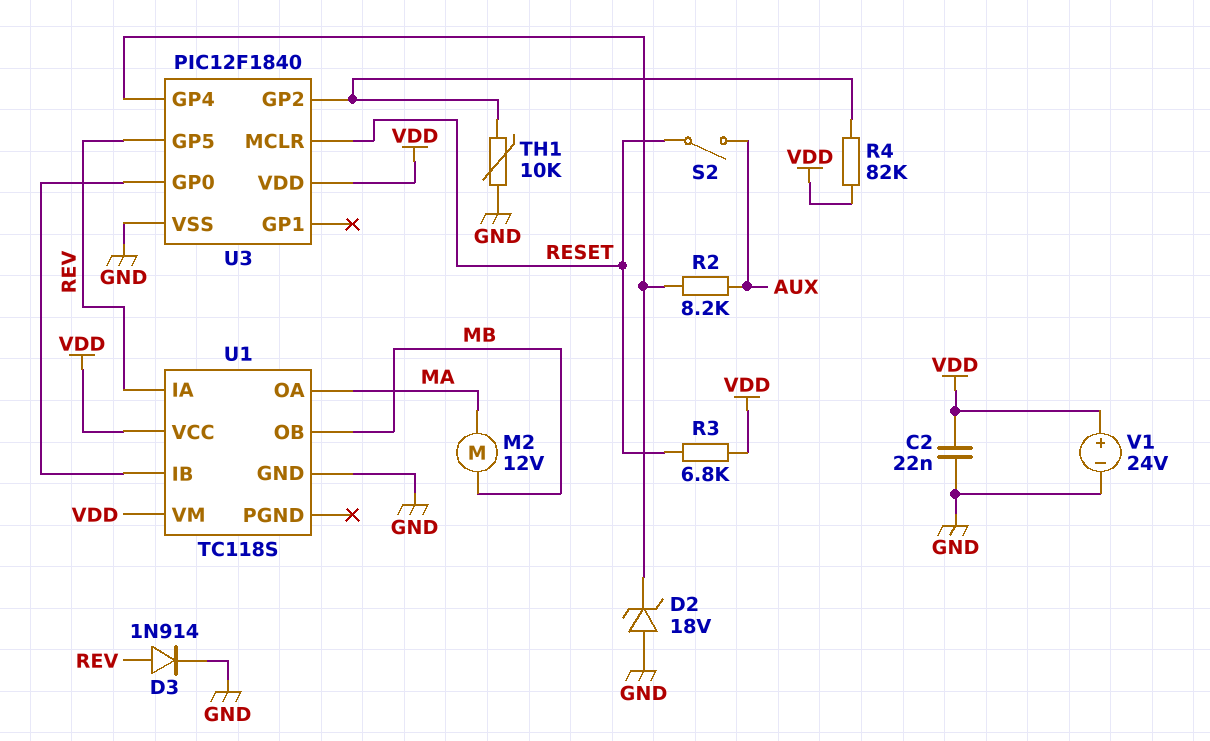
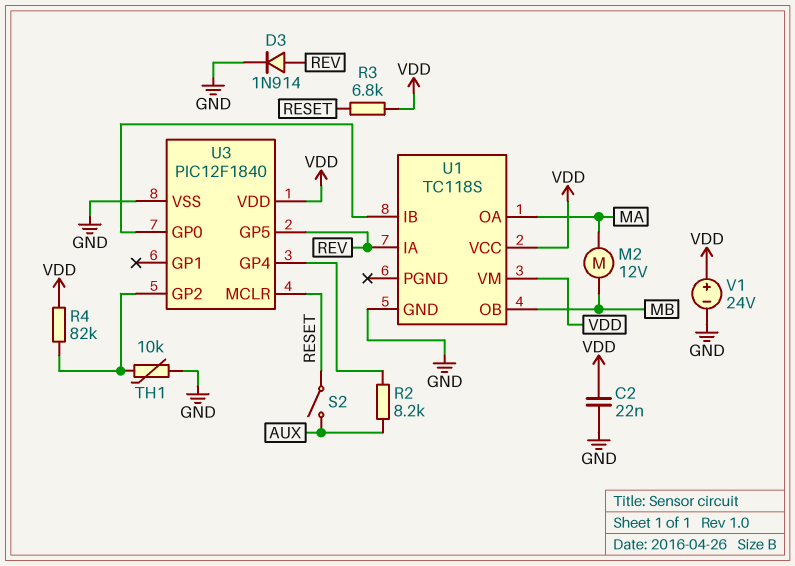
D2: zener 18V (A GND, K U3/GP4) -> none

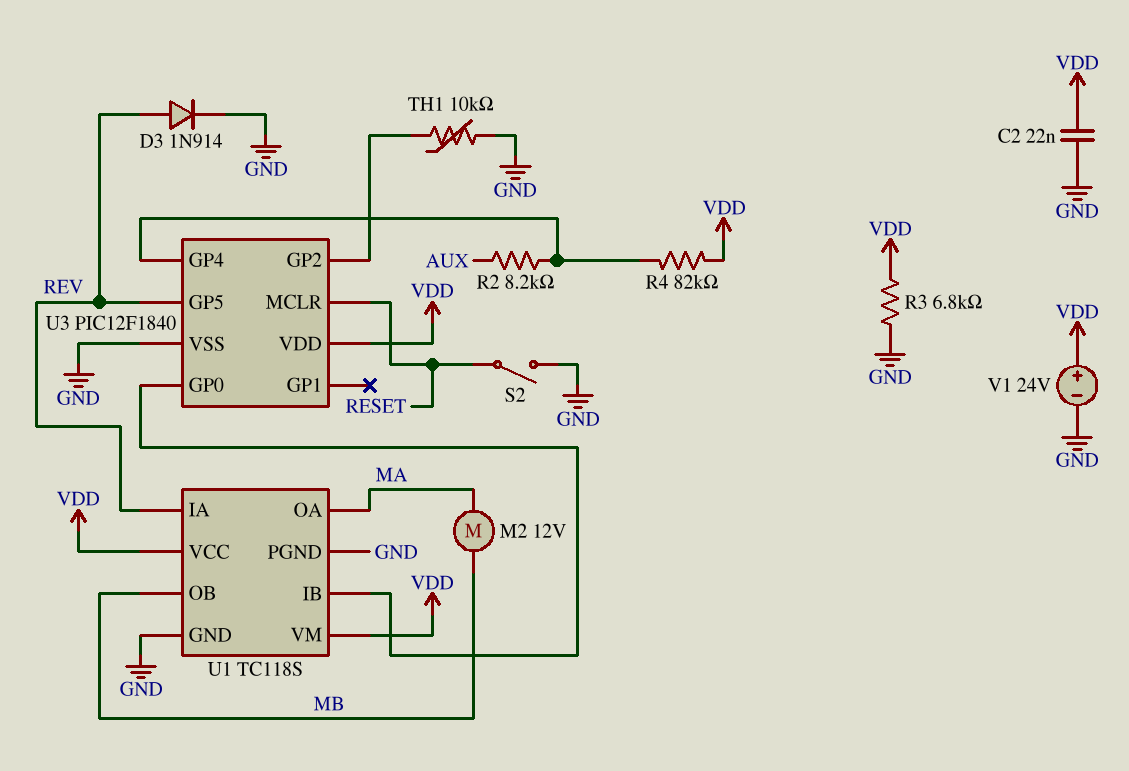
R3: 6.8k (RESET, VDD) -> 6.8k (GND, VDD)
R4: 82k (U3/GP2, VDD) -> 82k (U3/GP4, VDD)
S2: switch (AUX, RESET) -> switch (GND, RESET)
U1 pin PGND: none -> GND

